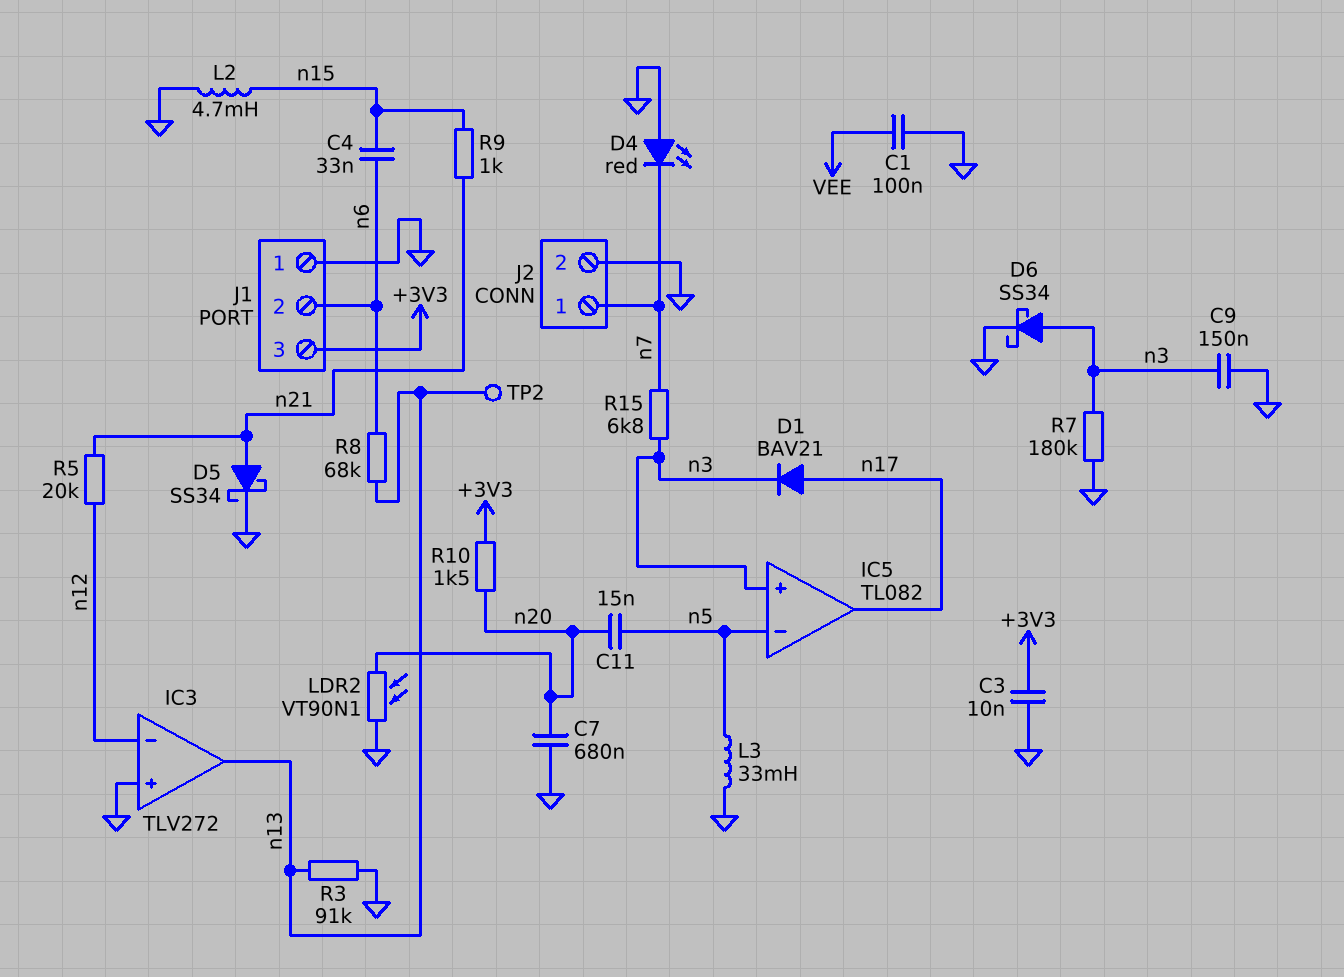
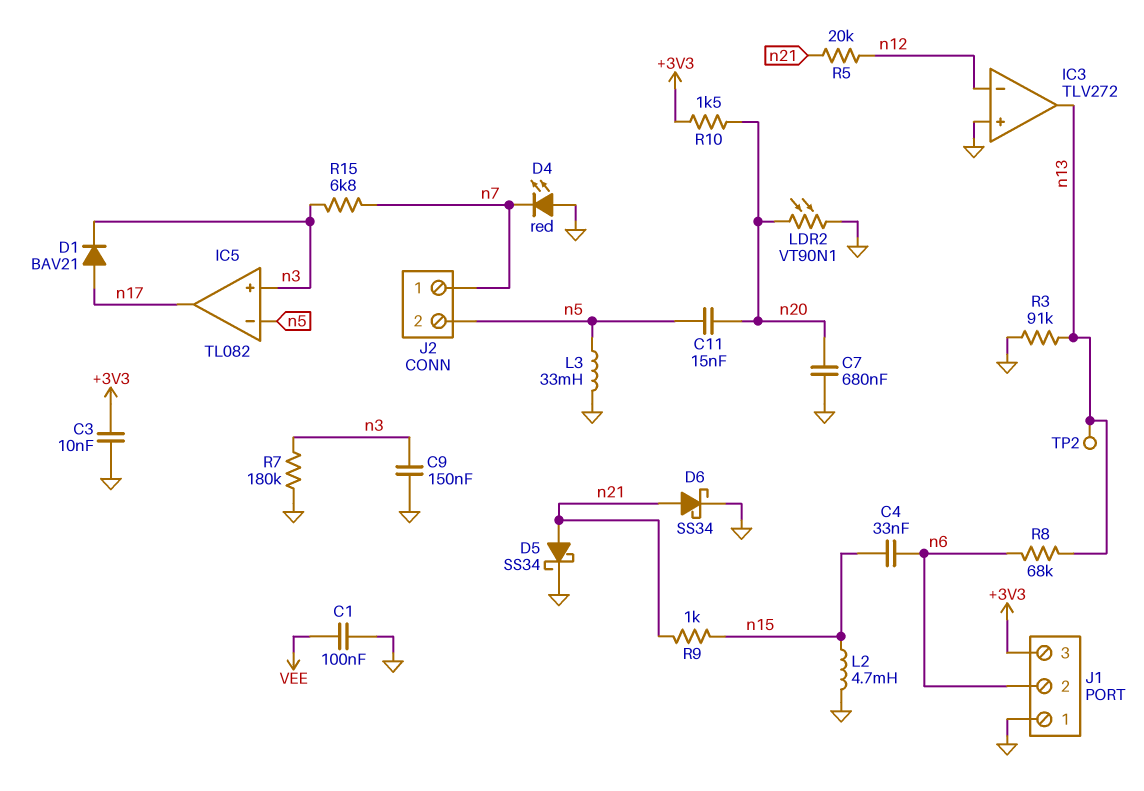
D6: schottky SS34 (A n3, K GND) -> schottky SS34 (A n21, K GND)
J2 pin 2: GND -> n5

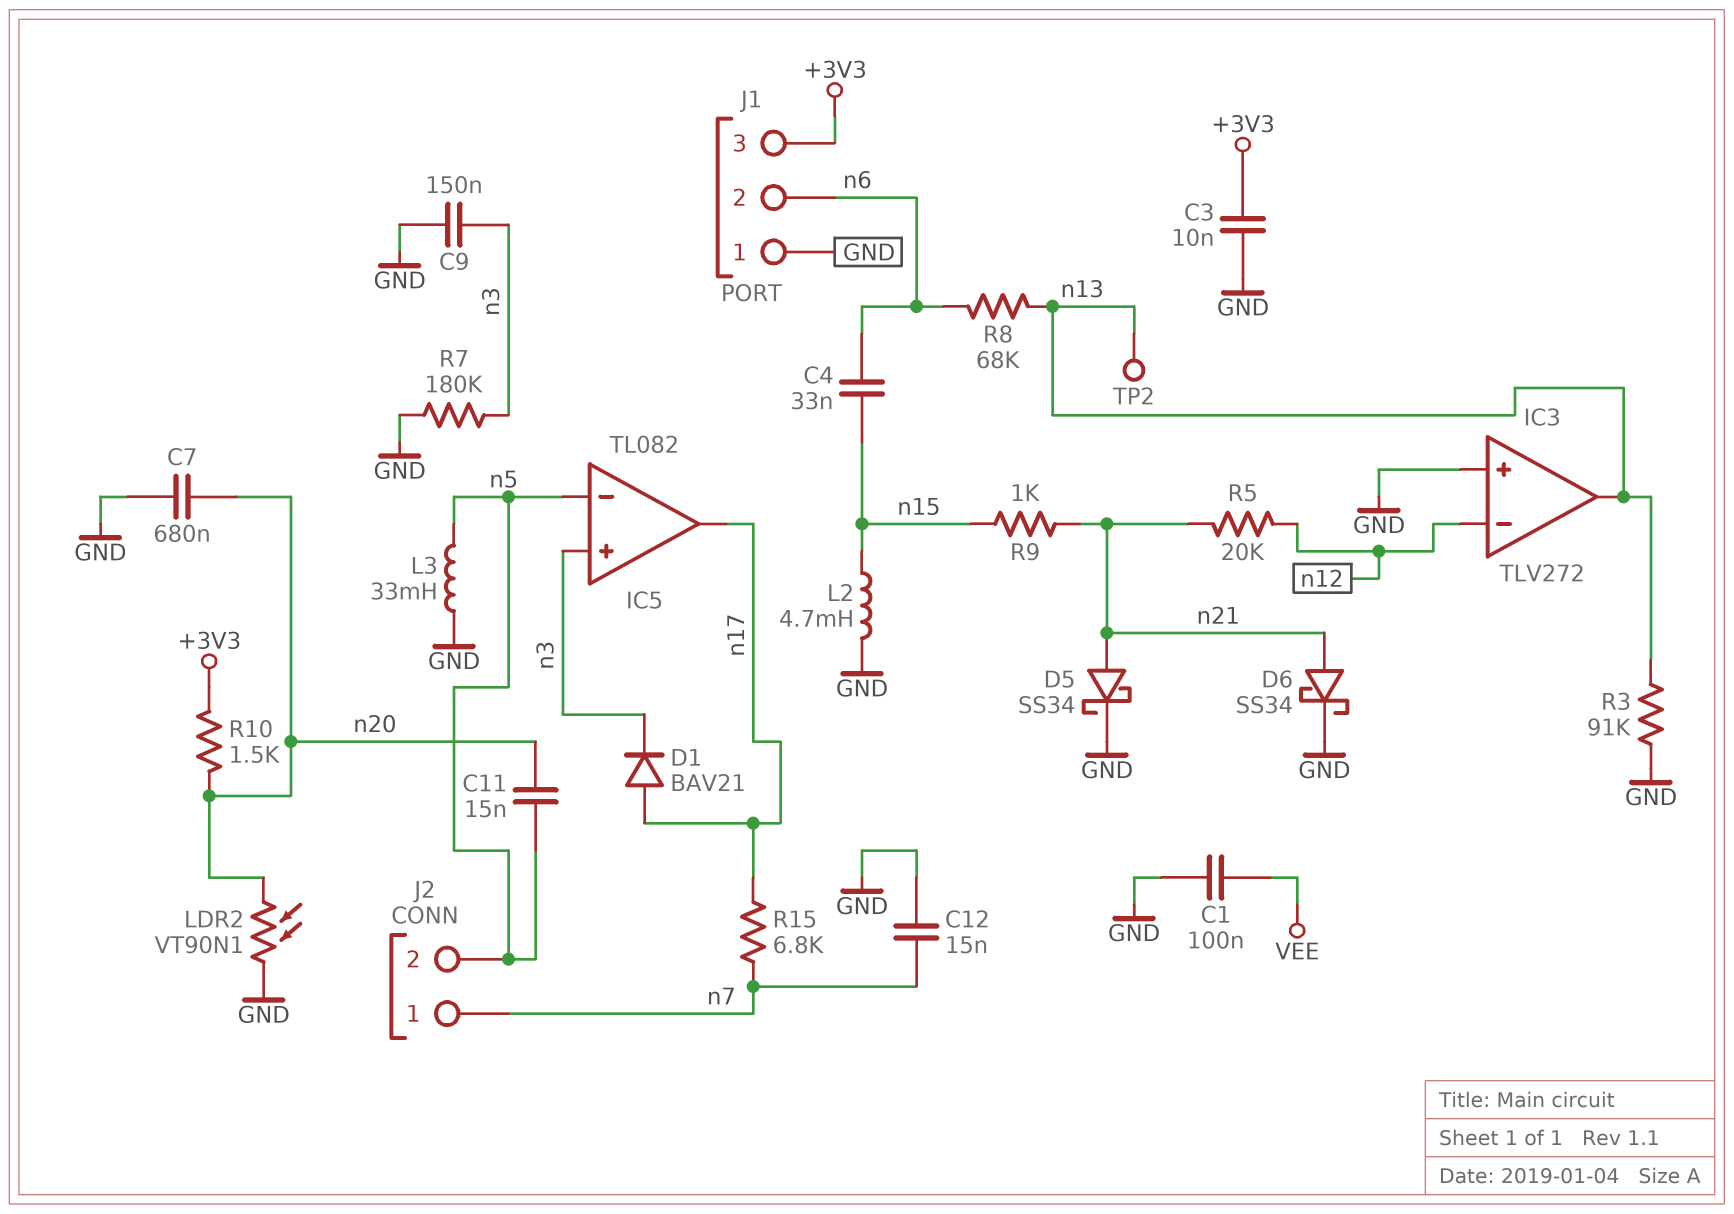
C12: none -> 15nF (GND, n7)
D4: LED red (A GND, K n7) -> none
R15: 6.8k (n3, n7) -> 6.8k (n7, n17)

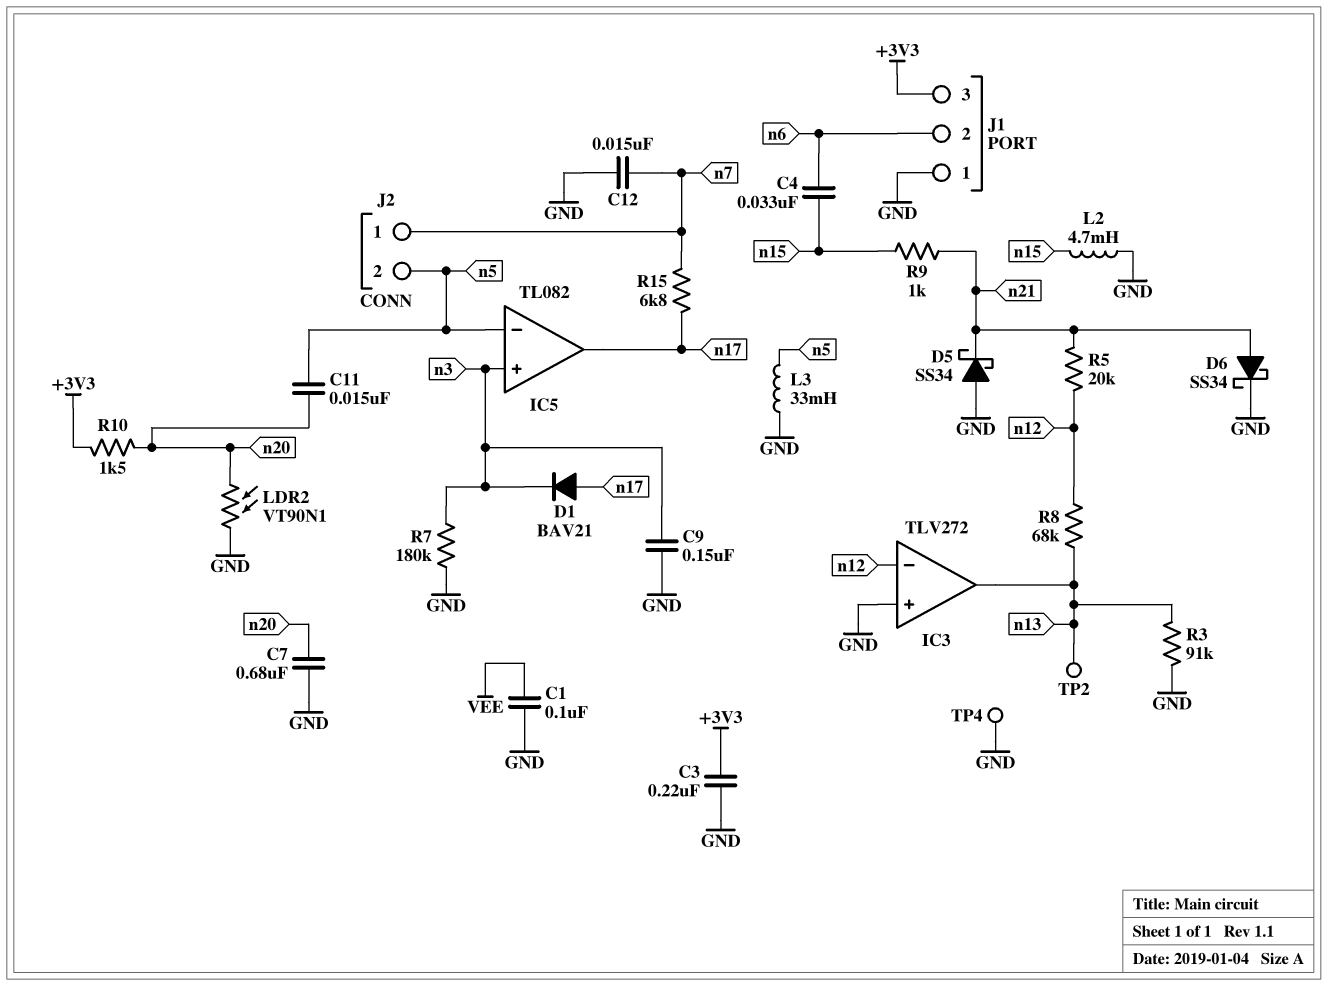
C3: 10nF (+3V3, GND) -> 220nF (+3V3, GND)
D5: schottky SS34 (A n21, K GND) -> schottky SS34 (A GND, K n21)
R8: 68k (n6, n13) -> 68k (n12, n13)
TP4: none -> test point (GND)

